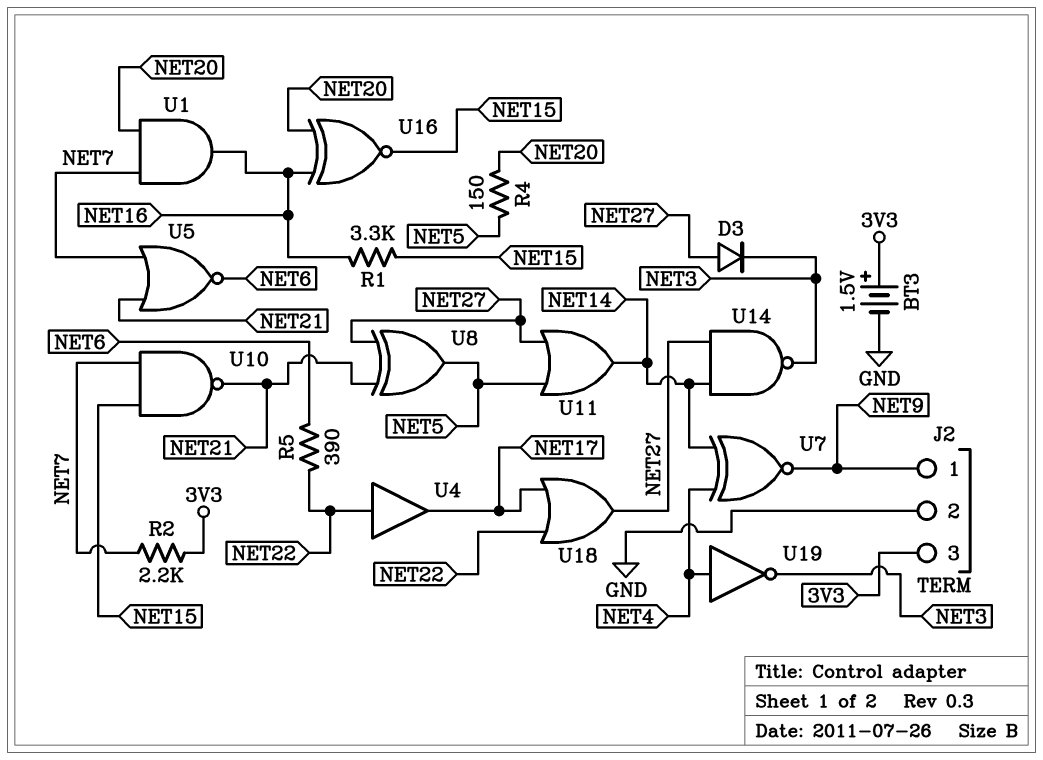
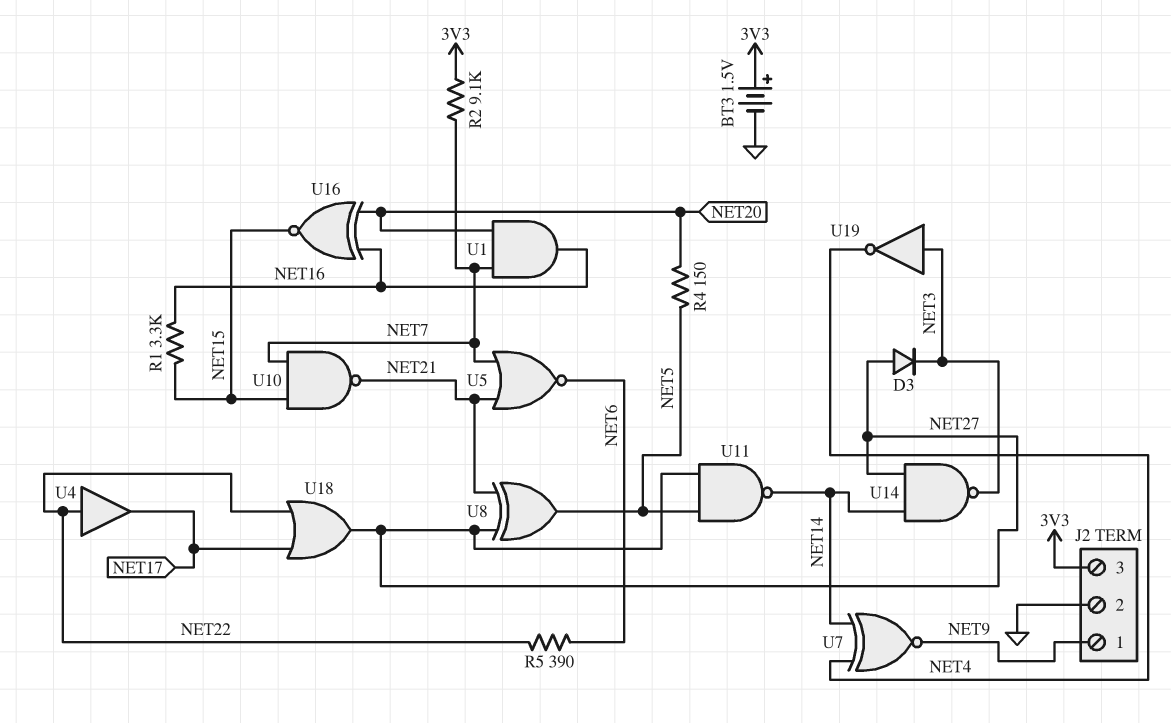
R2: 2.2k (3V3, NET7) -> 9.1k (3V3, NET7)
U11: OR (in NET5, in NET27, out NET14) -> NAND (in NET5, in NET27, out NET14)
U19: NOT (in NET4, out NET3) -> NOT (in NET3, out NET4)

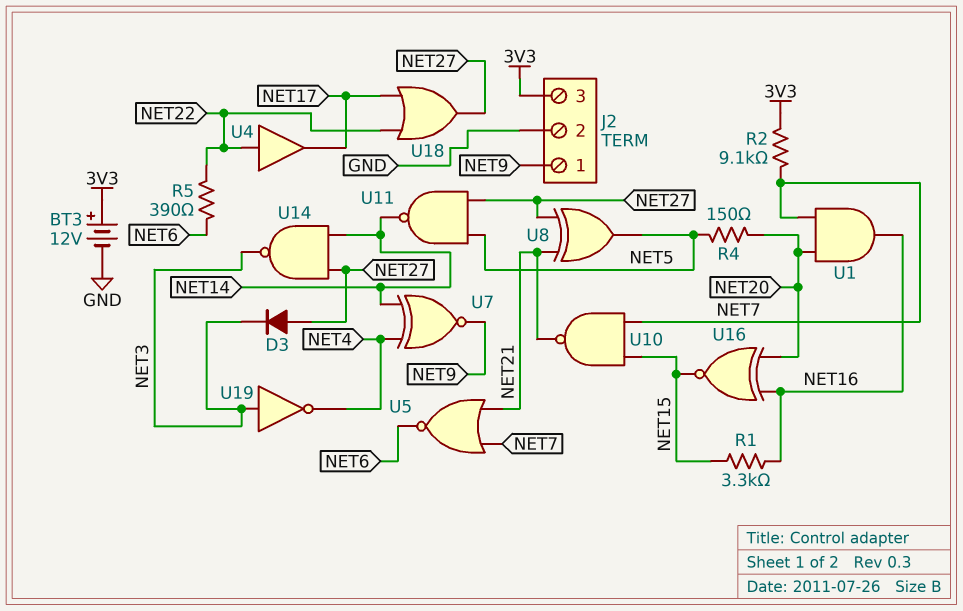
BT3: 1.5V (plus 3V3, minus GND) -> 12V (plus 3V3, minus GND)

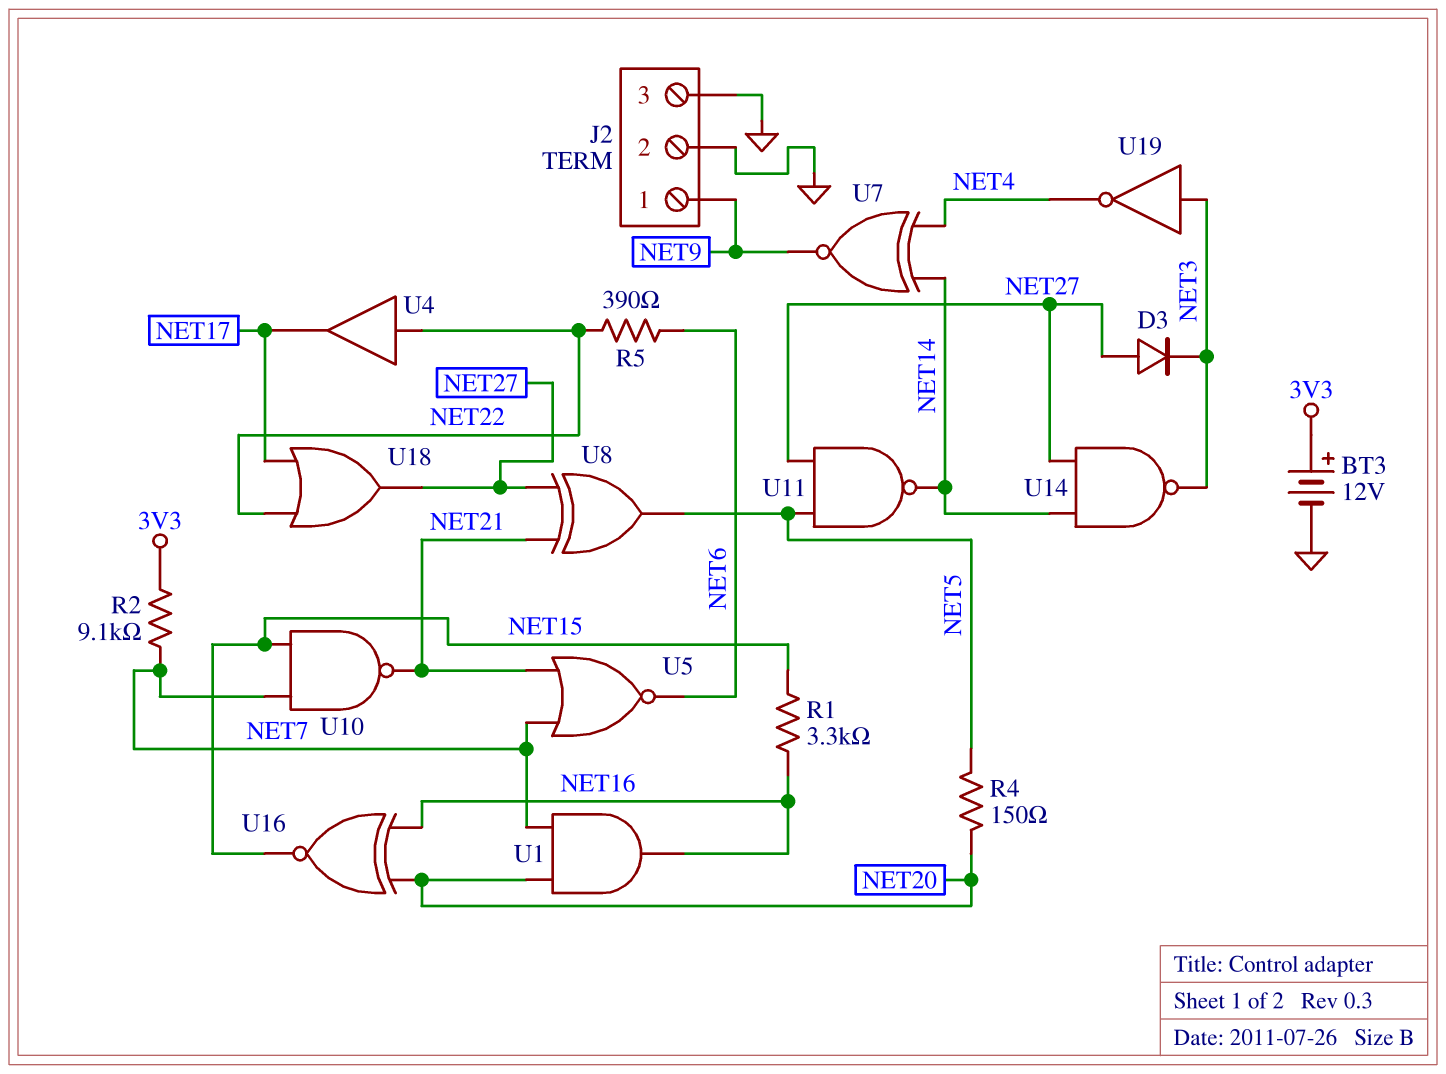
J2 pin 3: 3V3 -> GND

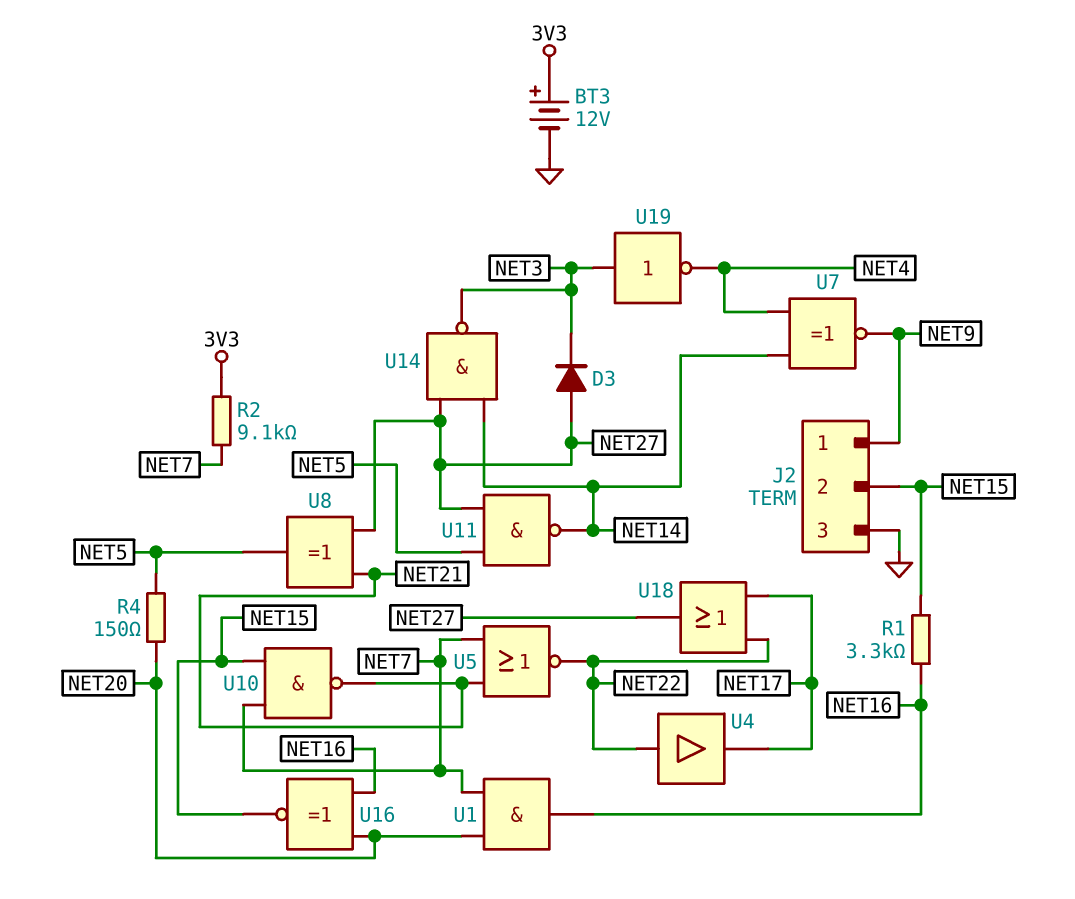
J2 pin 2: GND -> NET15
R5: 390 (NET6, NET22) -> none
U5: NOR (in NET7, in NET21, out NET6) -> NOR (in NET7, in NET21, out NET22)

